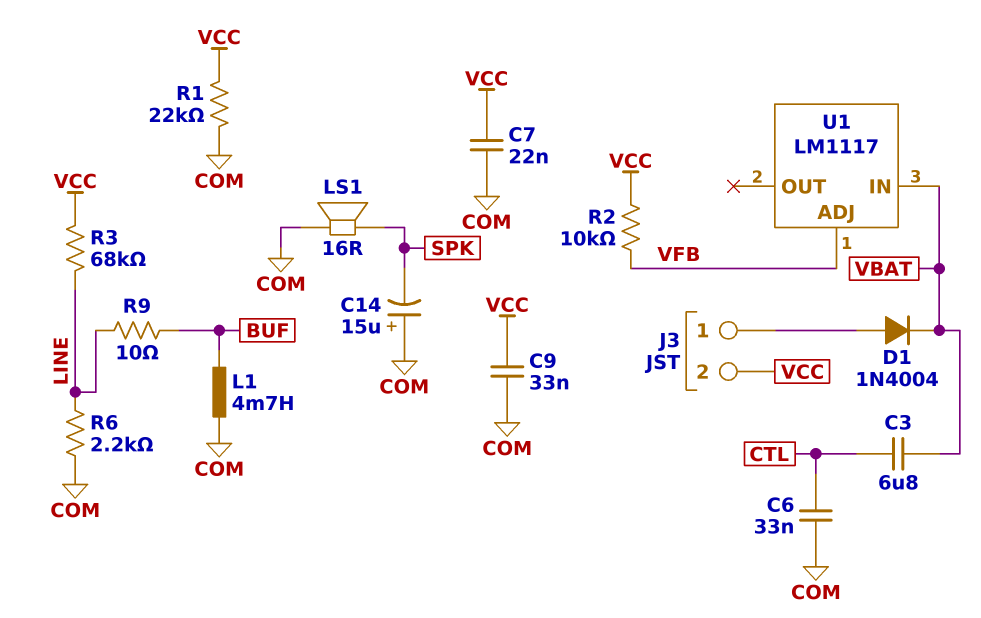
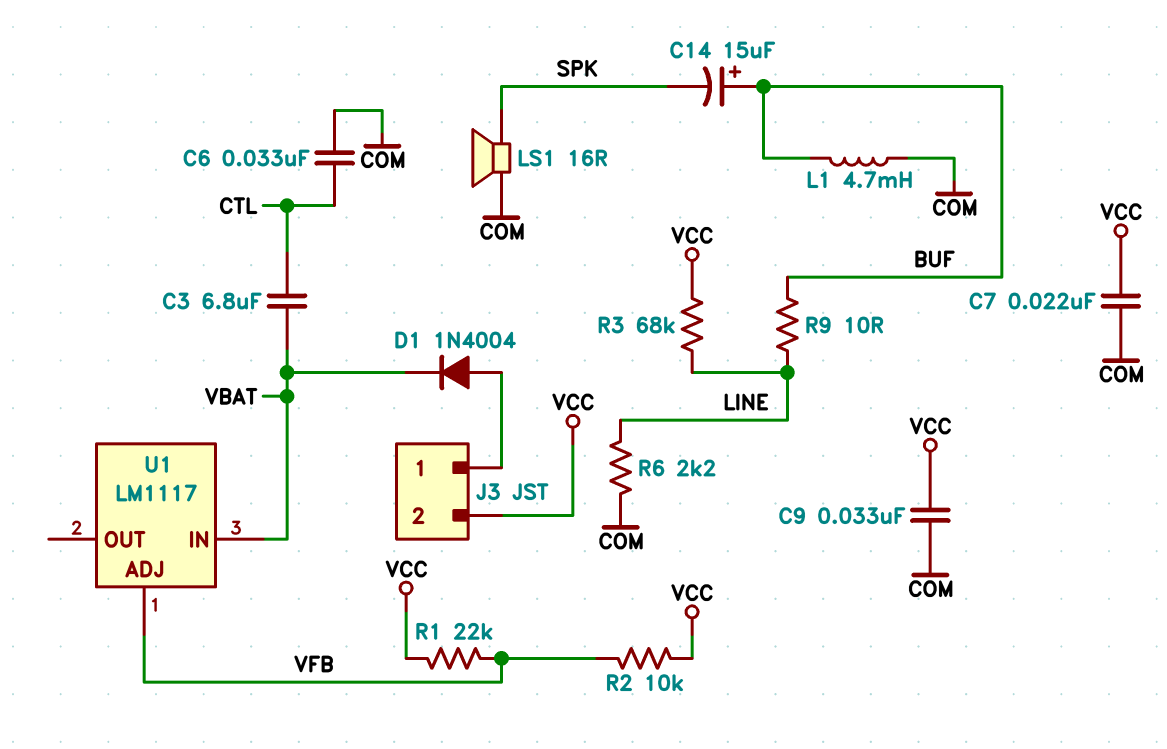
C14: 15uF (plus COM, minus SPK) -> 15uF (plus BUF, minus SPK)
R1: 22k (COM, VCC) -> 22k (VCC, VFB)

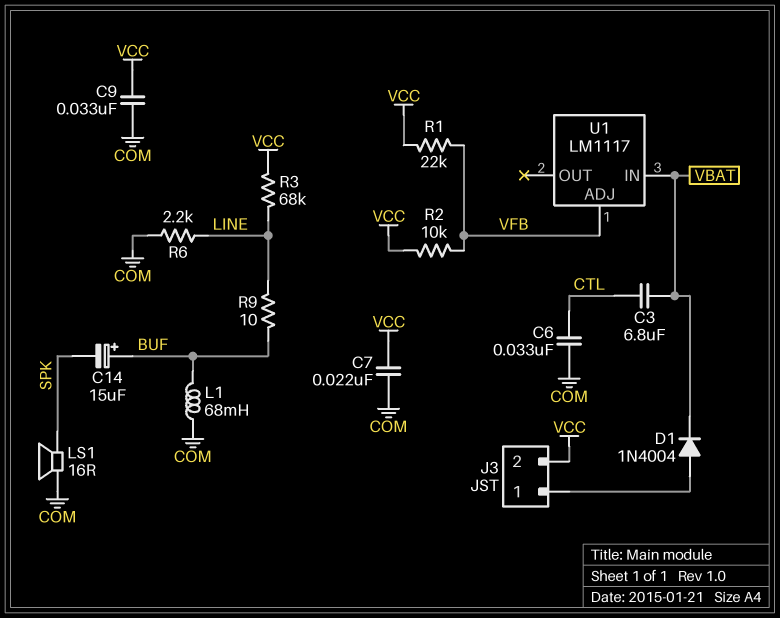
L1: 4.7mH (BUF, COM) -> 68mH (BUF, COM)

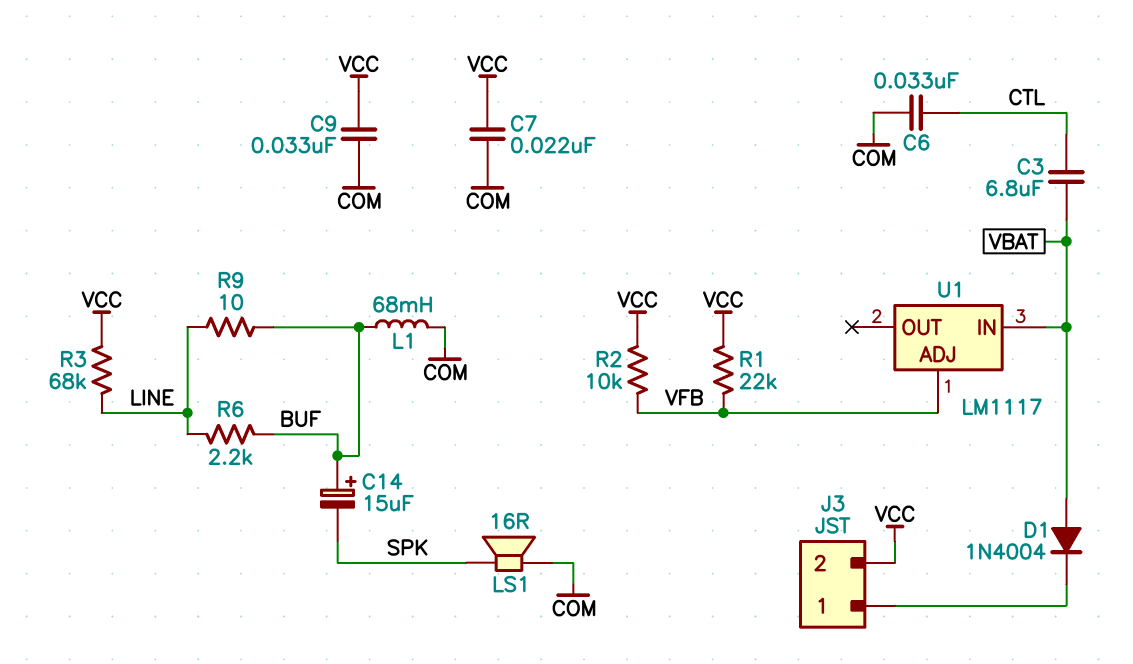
D1: diode 1N4004 (A J3/1, K VBAT) -> diode 1N4004 (A VBAT, K J3/1)
R6: 2.2k (COM, LINE) -> 2.2k (BUF, LINE)

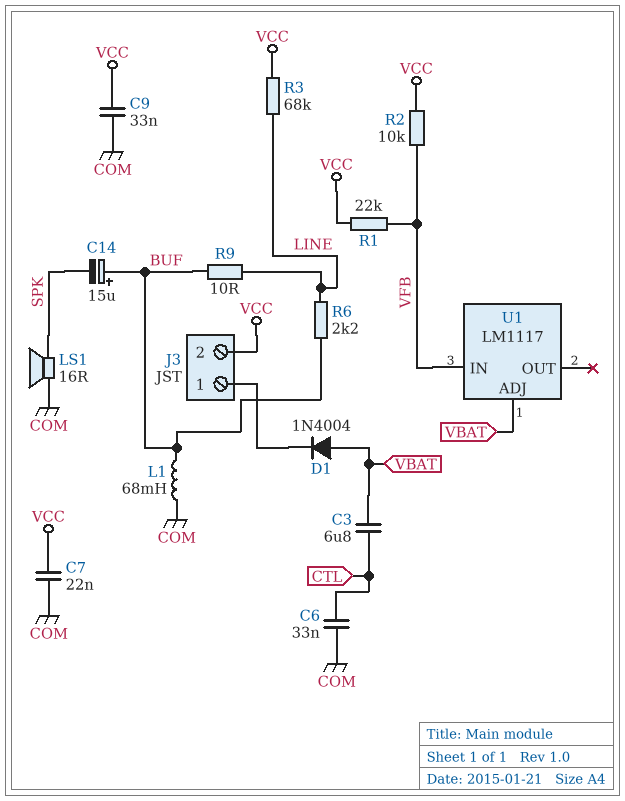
U1 pin ADJ: VFB -> VBAT
U1 pin IN: VBAT -> VFB

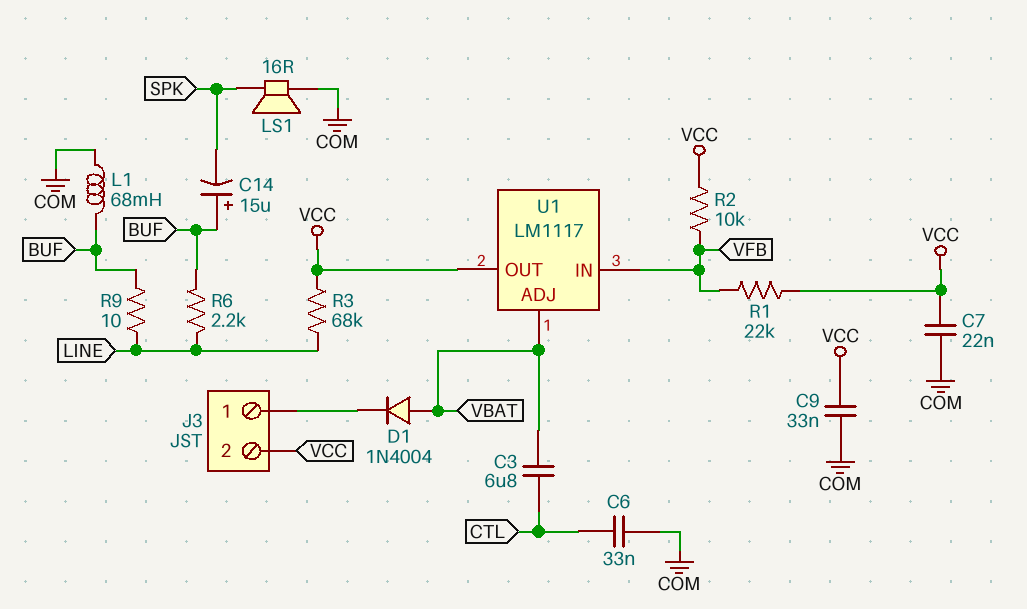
U1 pin OUT: none -> VCC

